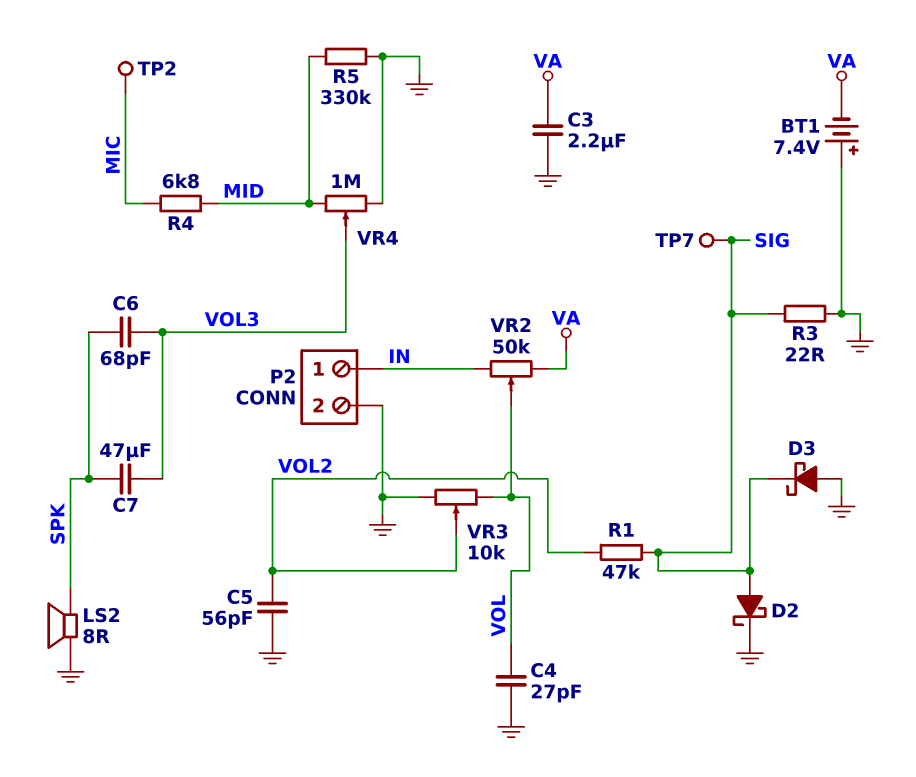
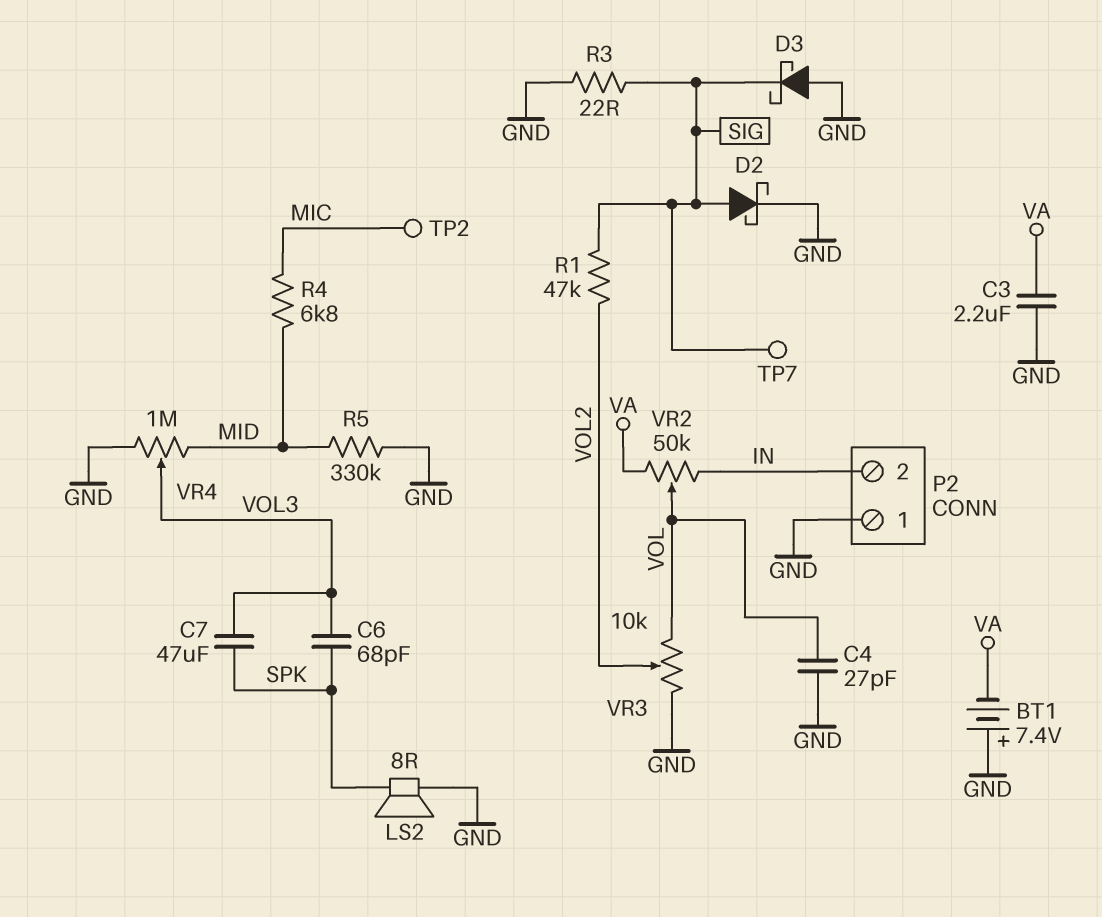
C5: 56pF (GND, VOL2) -> none
P2 pin 1: IN -> GND
P2 pin 2: GND -> IN

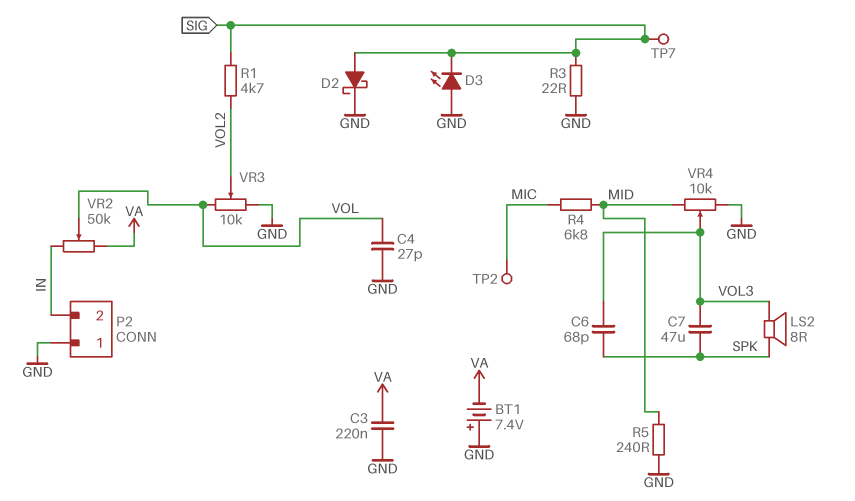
C3: 2.2uF (GND, VA) -> 220nF (GND, VA)
D3: schottky (A GND, K SIG) -> LED (A GND, K SIG)
LS2: speaker 8R (GND, SPK) -> speaker 8R (SPK, VOL3)
R1: 47k (SIG, VOL2) -> 4.7k (SIG, VOL2)
R5: 330k (GND, MID) -> 240 (GND, MID)
VR4: 1M (GND, MID, wiper VOL3) -> 10k (GND, MID, wiper VOL3)

